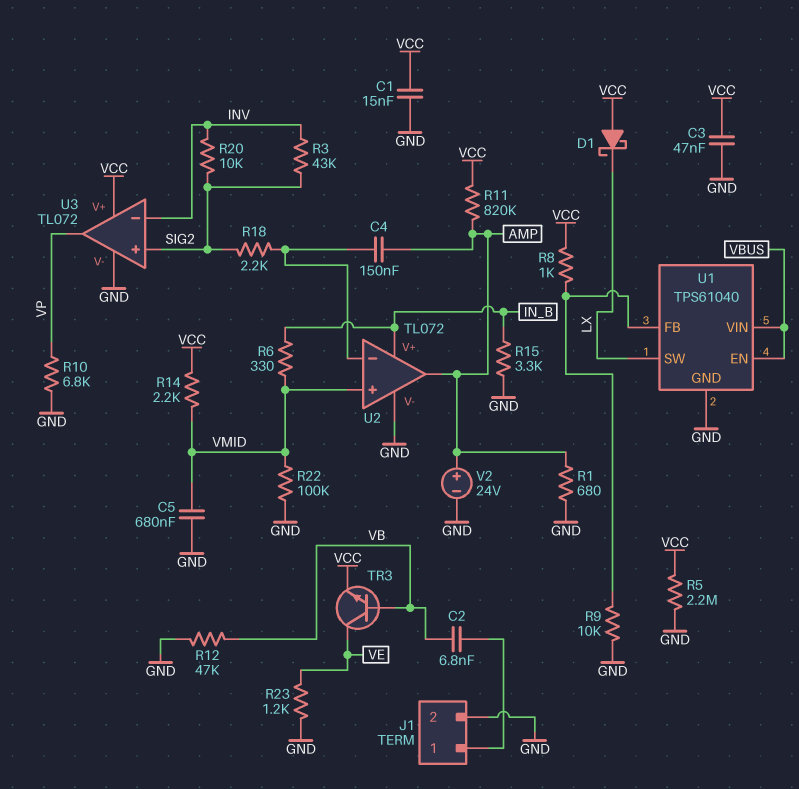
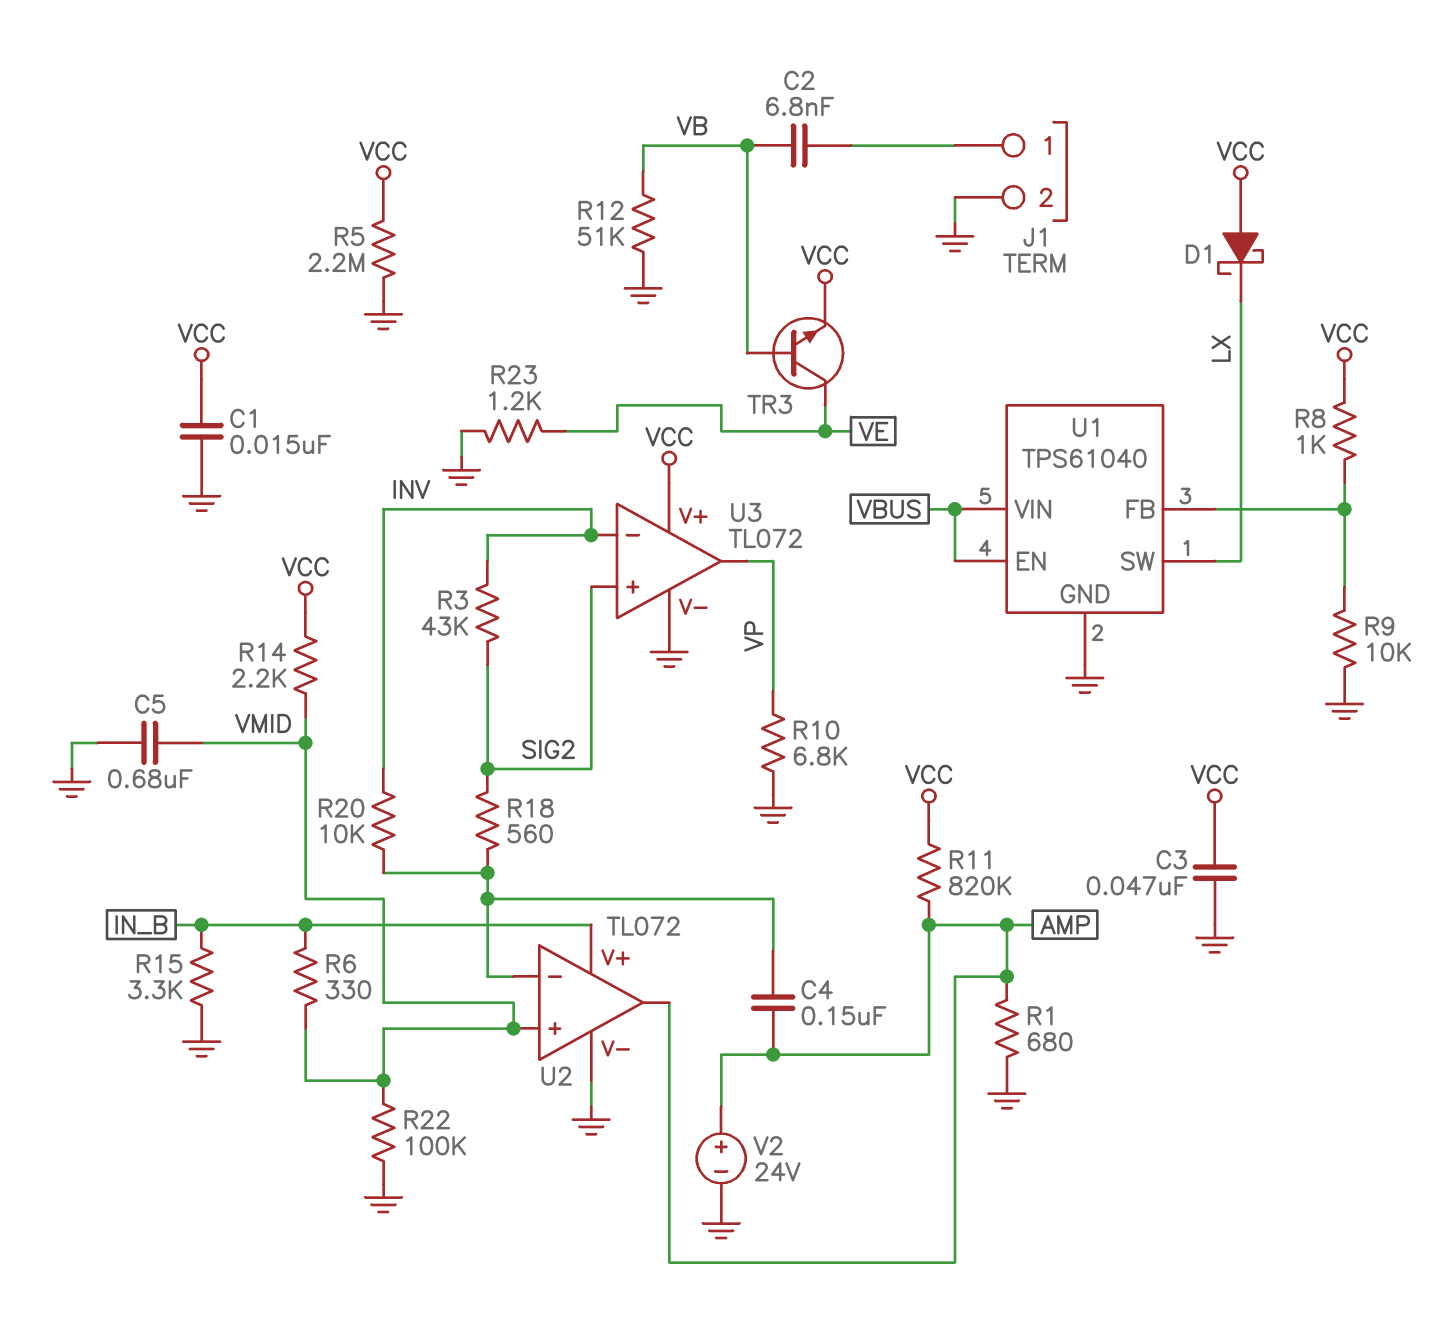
R12: 47k (GND, VB) -> 51k (GND, VB)
R18: 2.2k (SIG2, U2/in-) -> 560 (SIG2, U2/in-)
R20: 10k (INV, SIG2) -> 10k (INV, U2/in-)

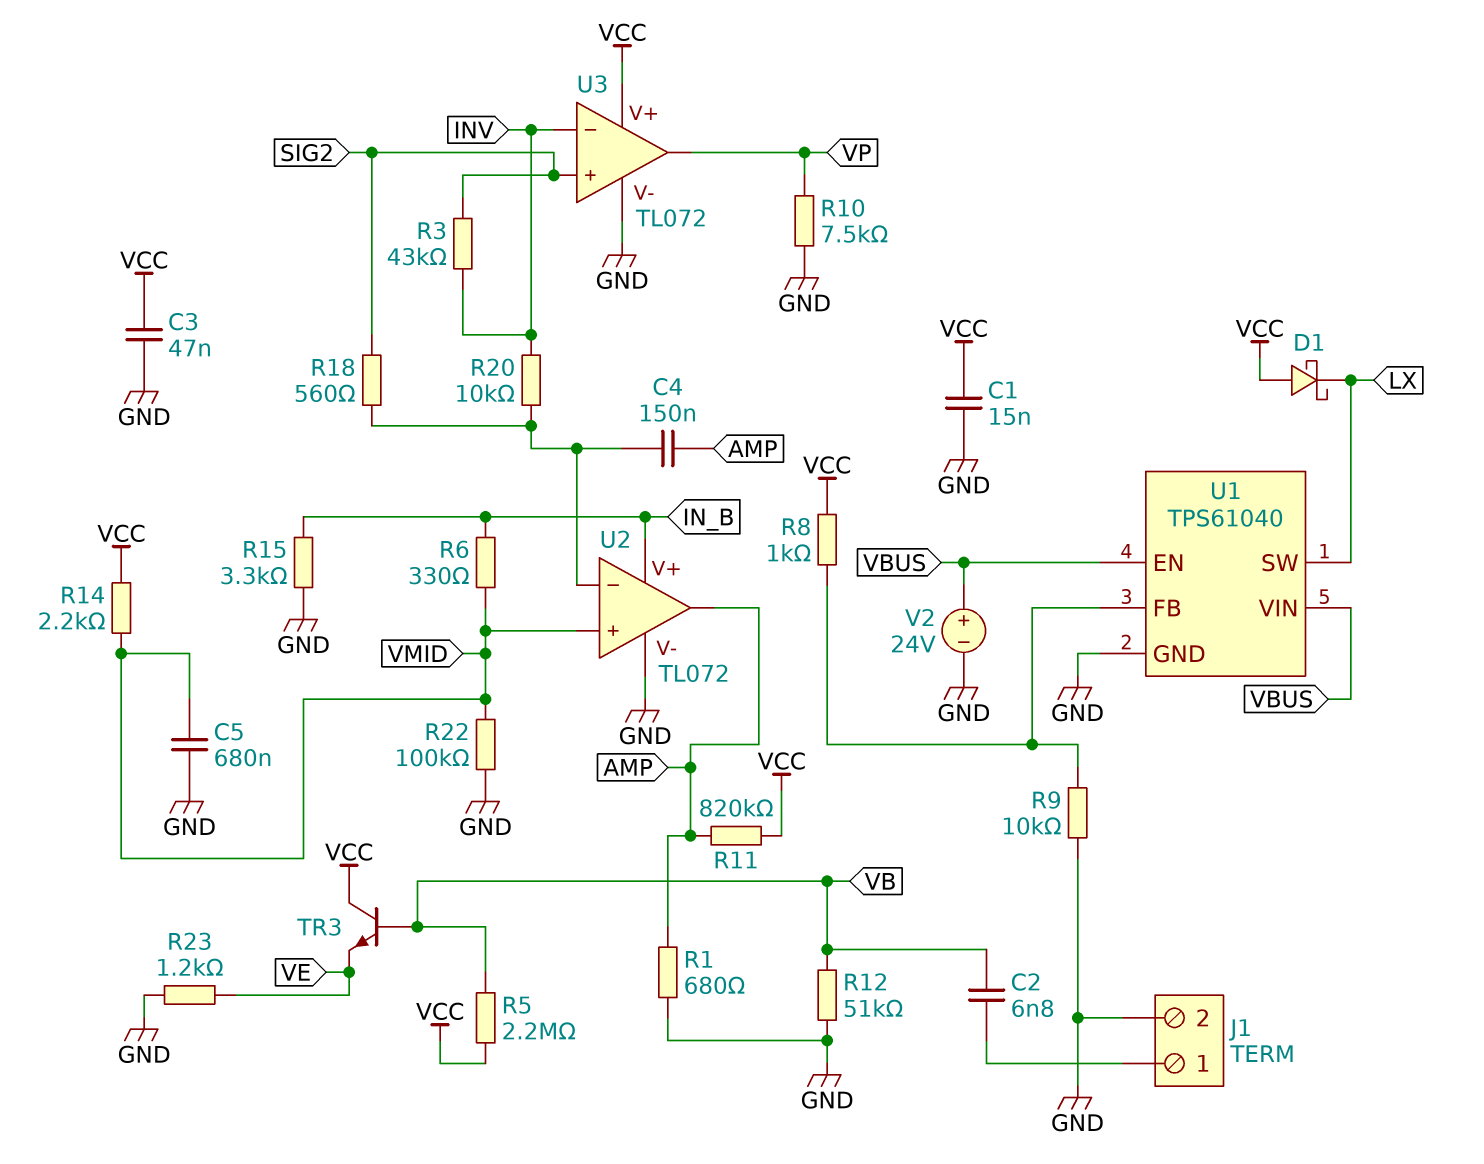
R5: 2.2M (GND, VCC) -> 2.2M (VB, VCC)
R10: 6.8k (GND, VP) -> 7.5k (GND, VP)
TR3: NPN (B VB, C VE, E VCC) -> NPN (B VB, C VCC, E VE)
V2: 24V (plus AMP, minus GND) -> 24V (plus VBUS, minus GND)

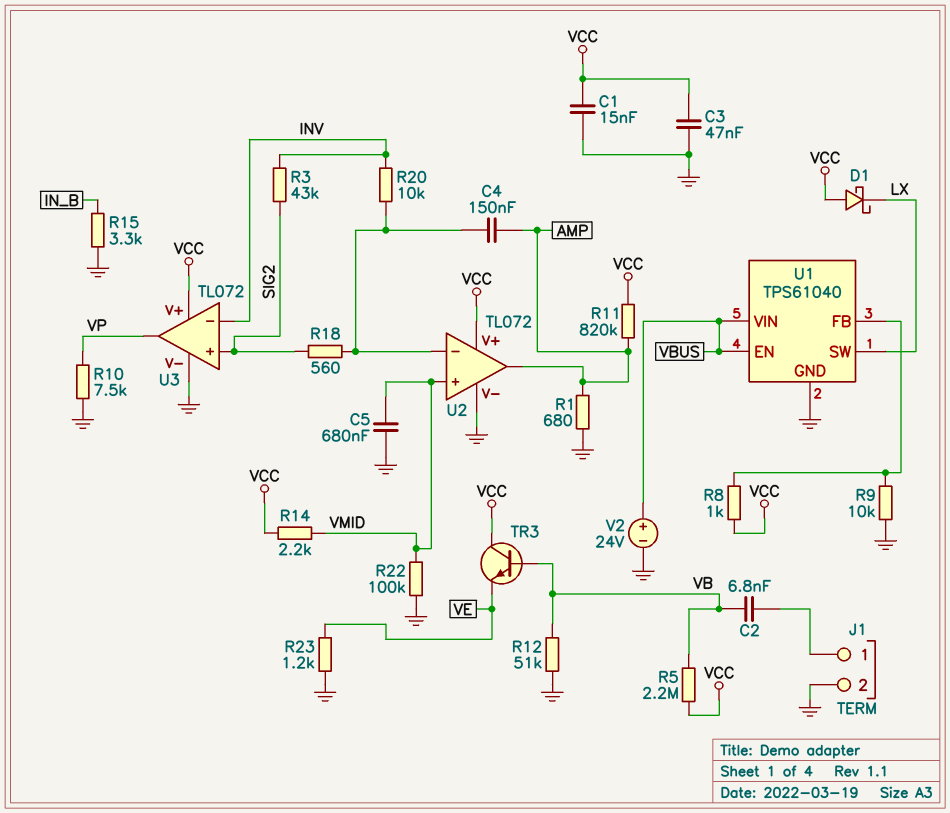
R6: 330 (IN_B, VMID) -> none
U2 pin V+: IN_B -> VCC

